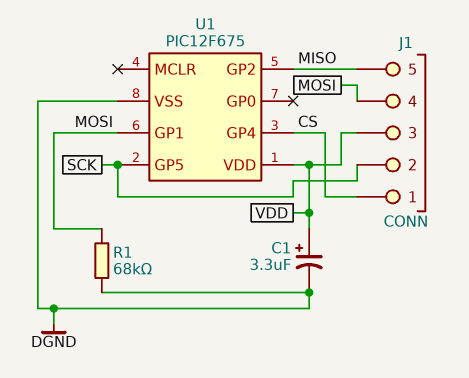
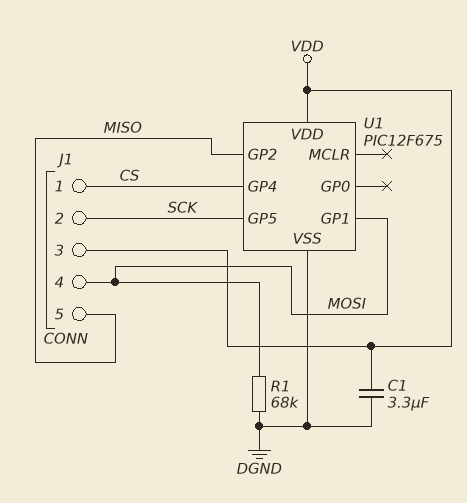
C1: 3.3uF (plus VDD, minus DGND) -> 3.3uF (DGND, VDD)

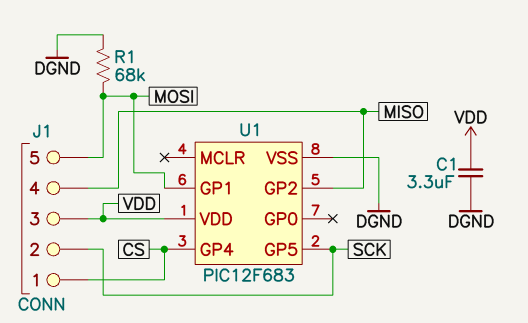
J1 pin 4: MOSI -> MISO
J1 pin 5: MISO -> MOSI
U1: PIC12F675 -> PIC12F683

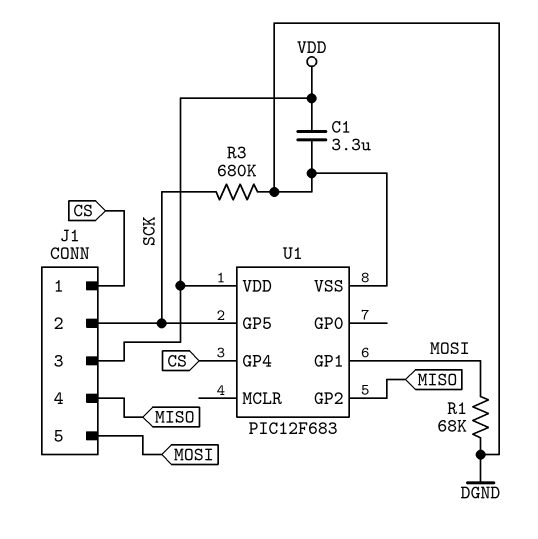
R3: none -> 680k (DGND, SCK)

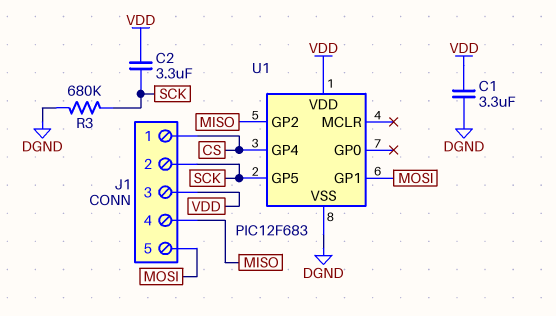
C2: none -> 3.3uF (SCK, VDD)
R1: 68k (DGND, MOSI) -> none

